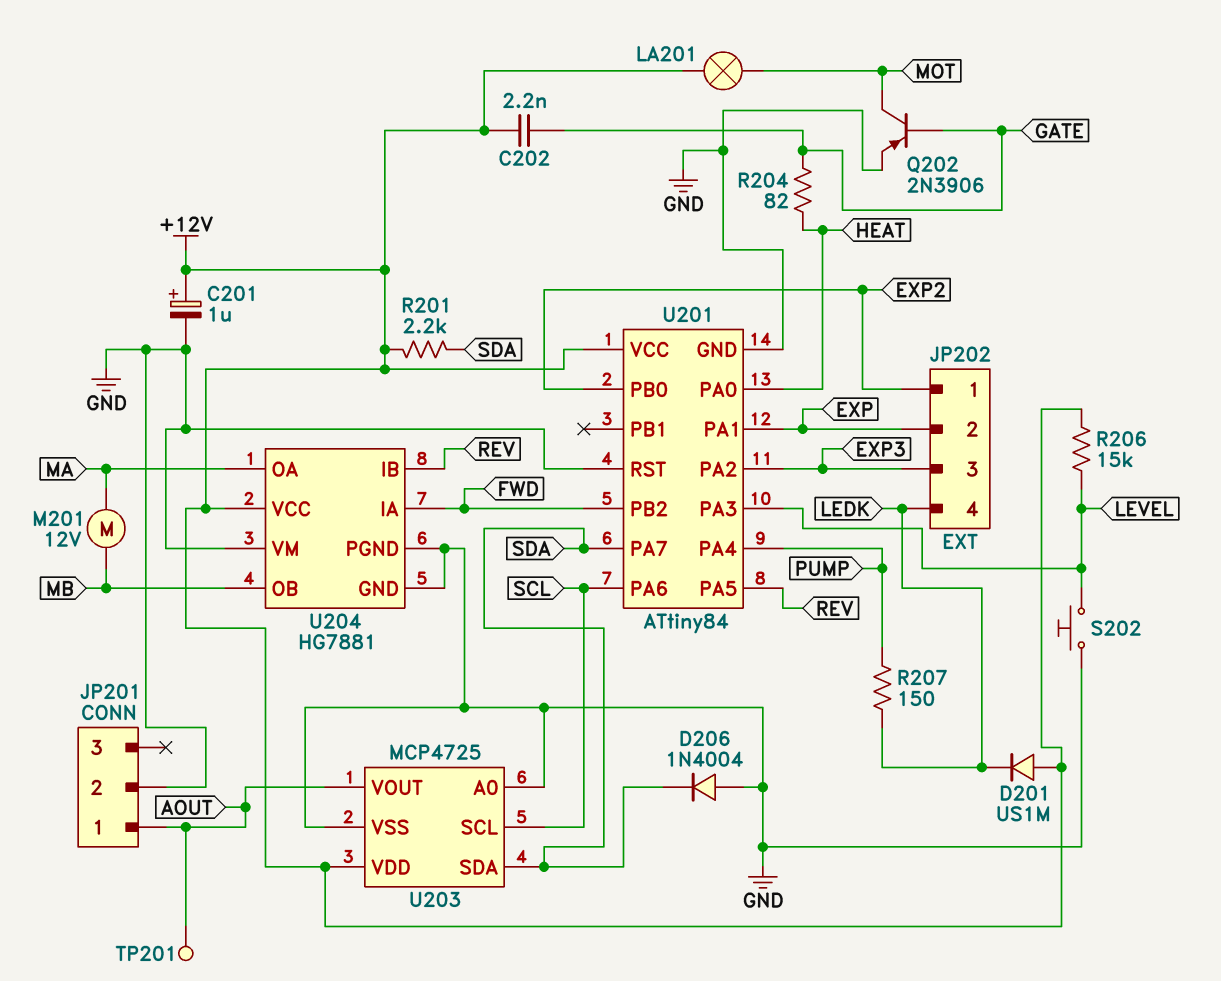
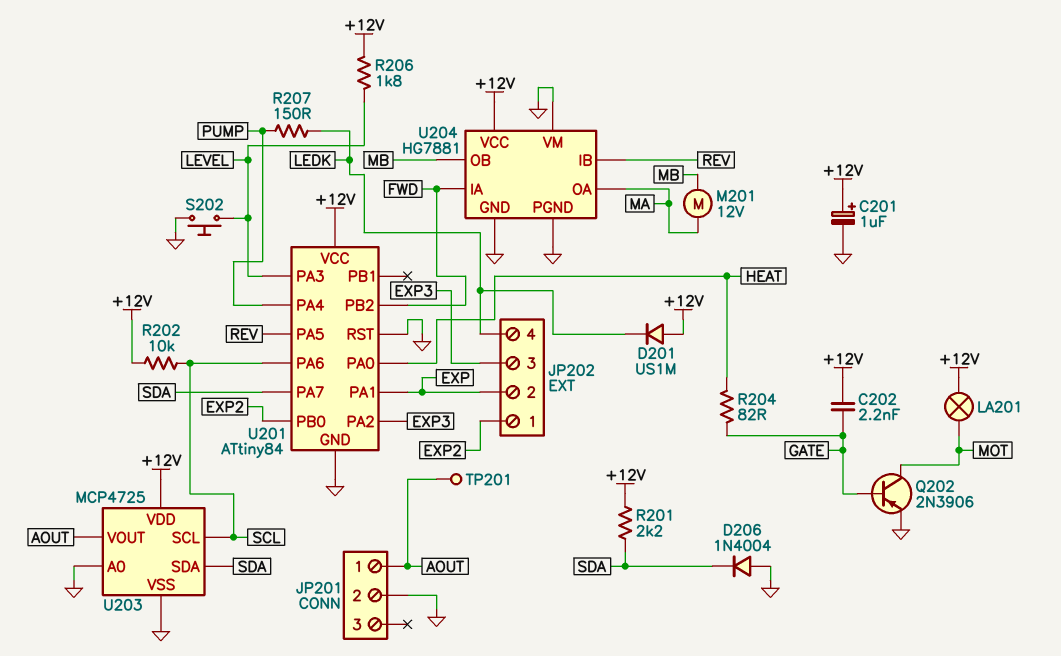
R202: none -> 10k (+12V, SCL)
R206: 15k (+12V, LEVEL) -> 1.8k (+12V, LEVEL)

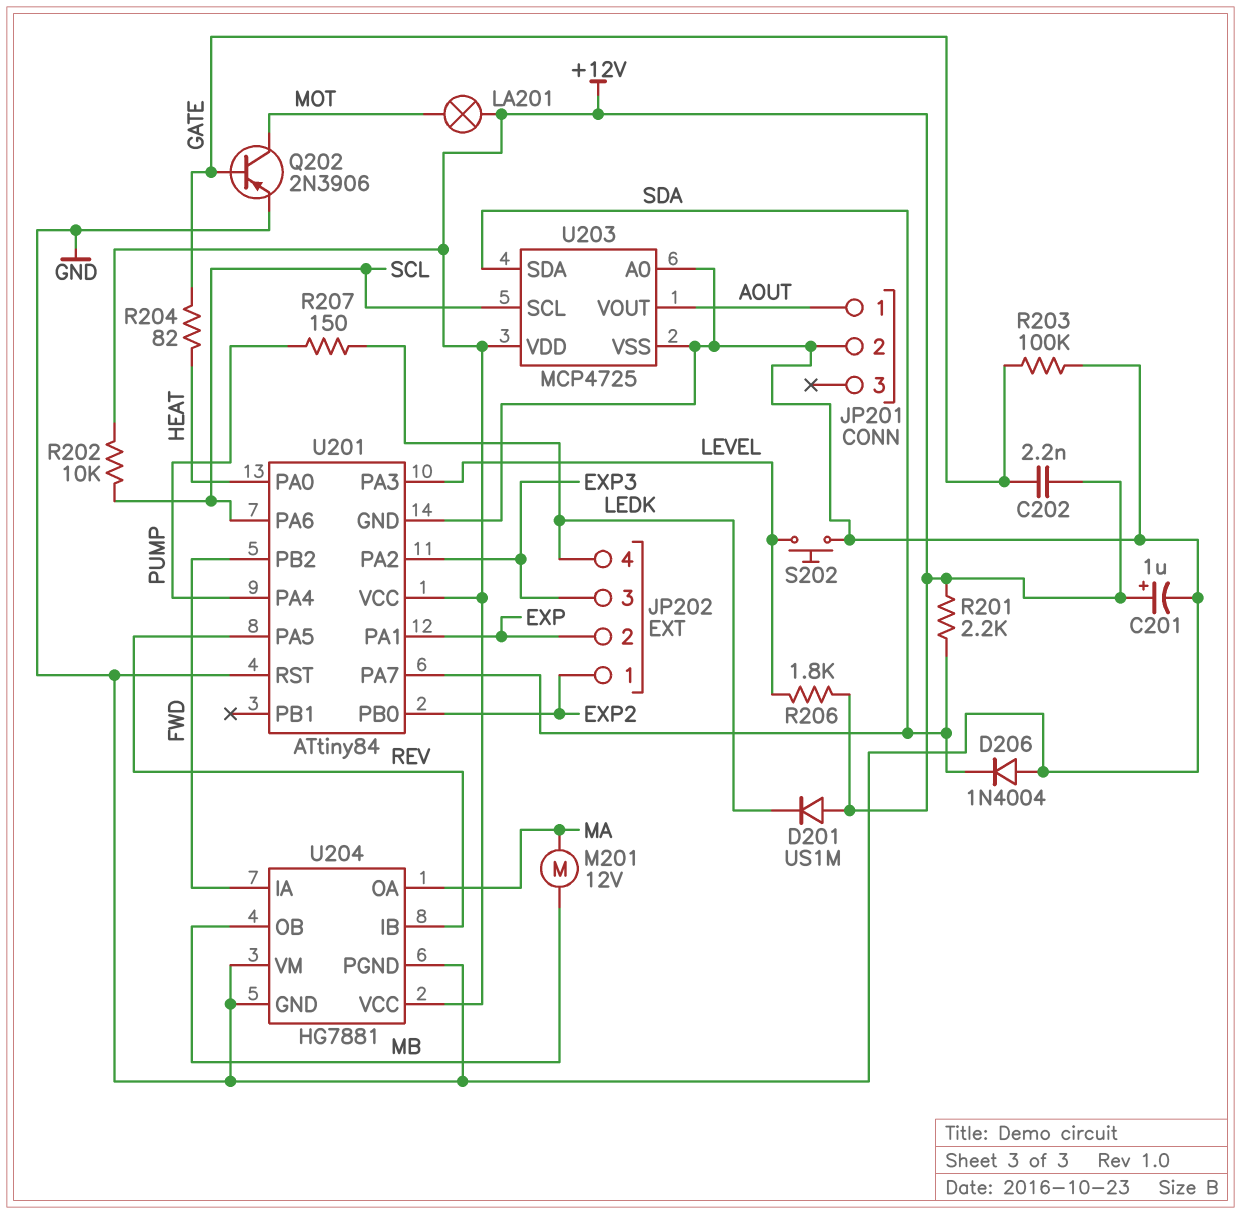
R203: none -> 100k (GATE, GND)
TP201: test point (AOUT) -> none

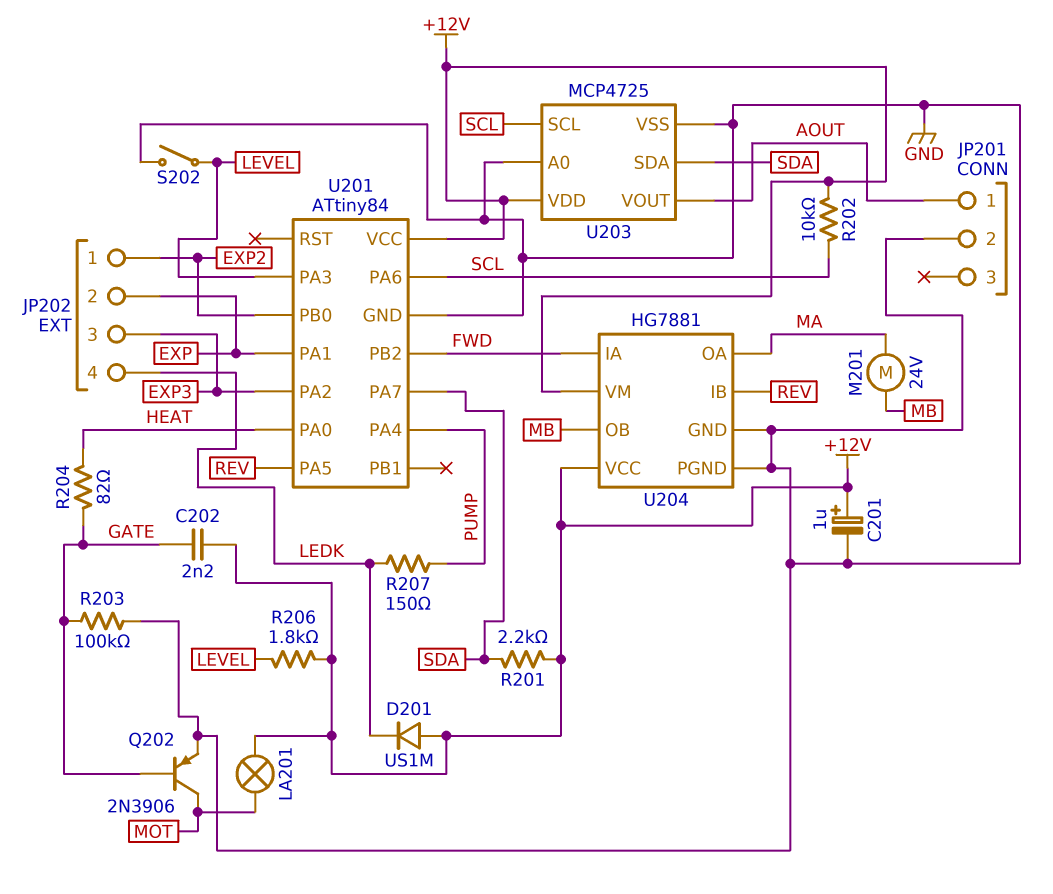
D206: diode 1N4004 (A GND, K SDA) -> none
M201: motor 12V (MA, MB) -> motor 24V (MA, MB)
S202: button (GND, LEVEL) -> switch (GND, LEVEL)
U201 pin RST: GND -> none
U204 pin VM: GND -> +12V

